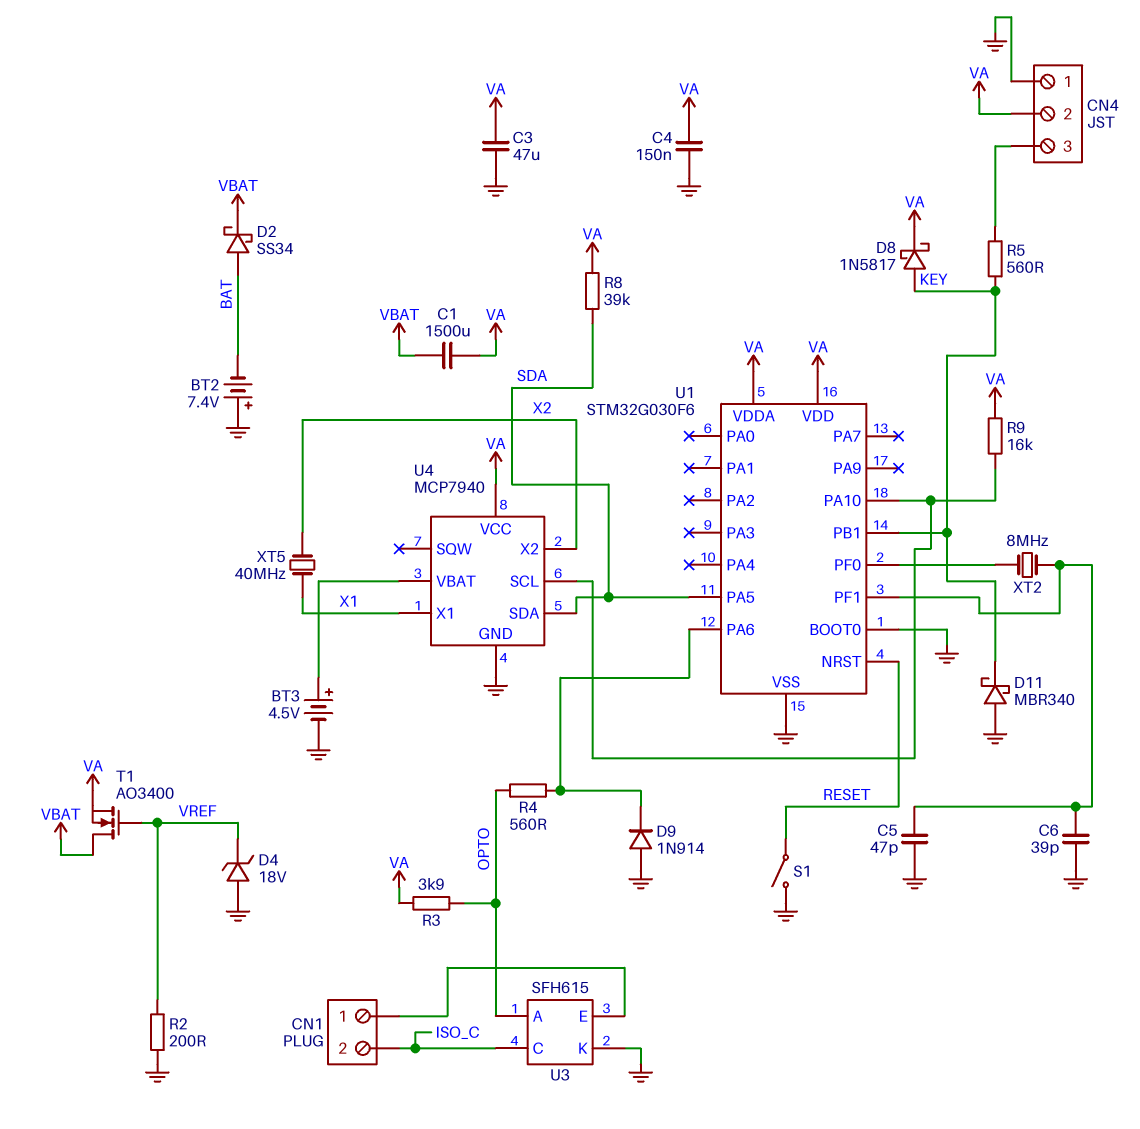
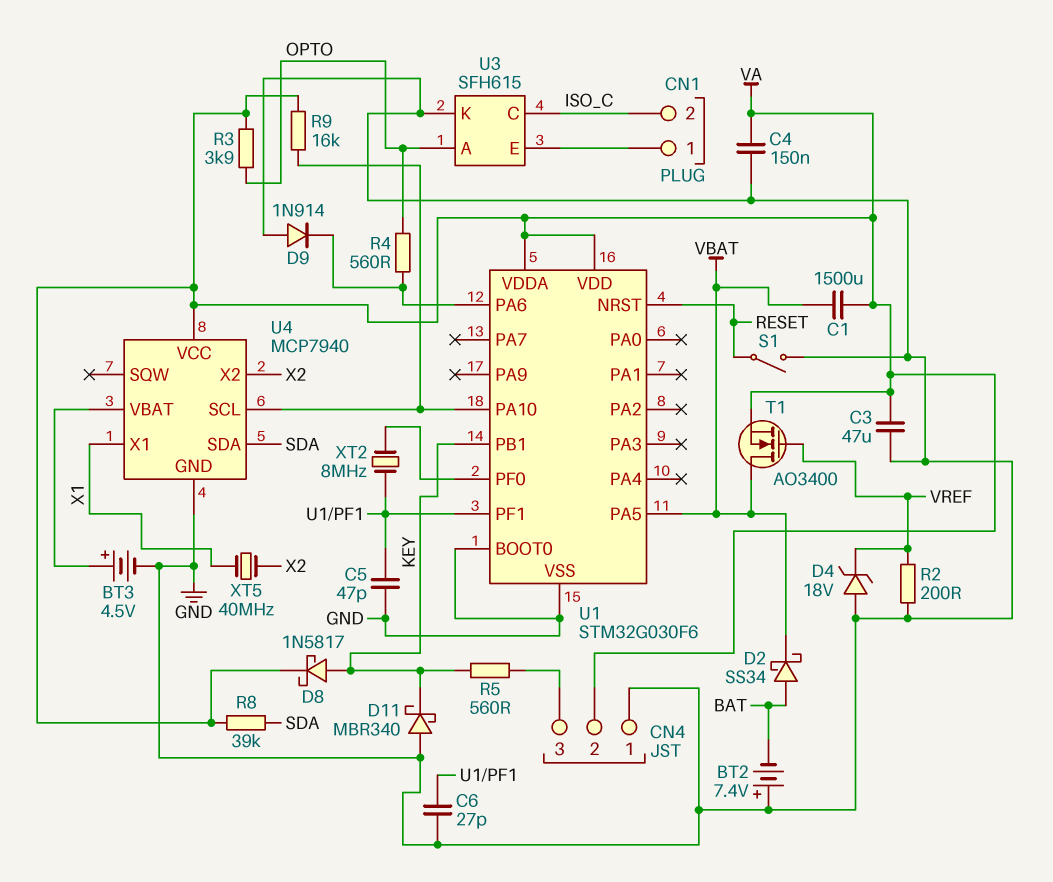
C6: 39pF (GND, U1/PF1) -> 27pF (GND, U1/PF1)
U1 pin PA5: SDA -> VBAT

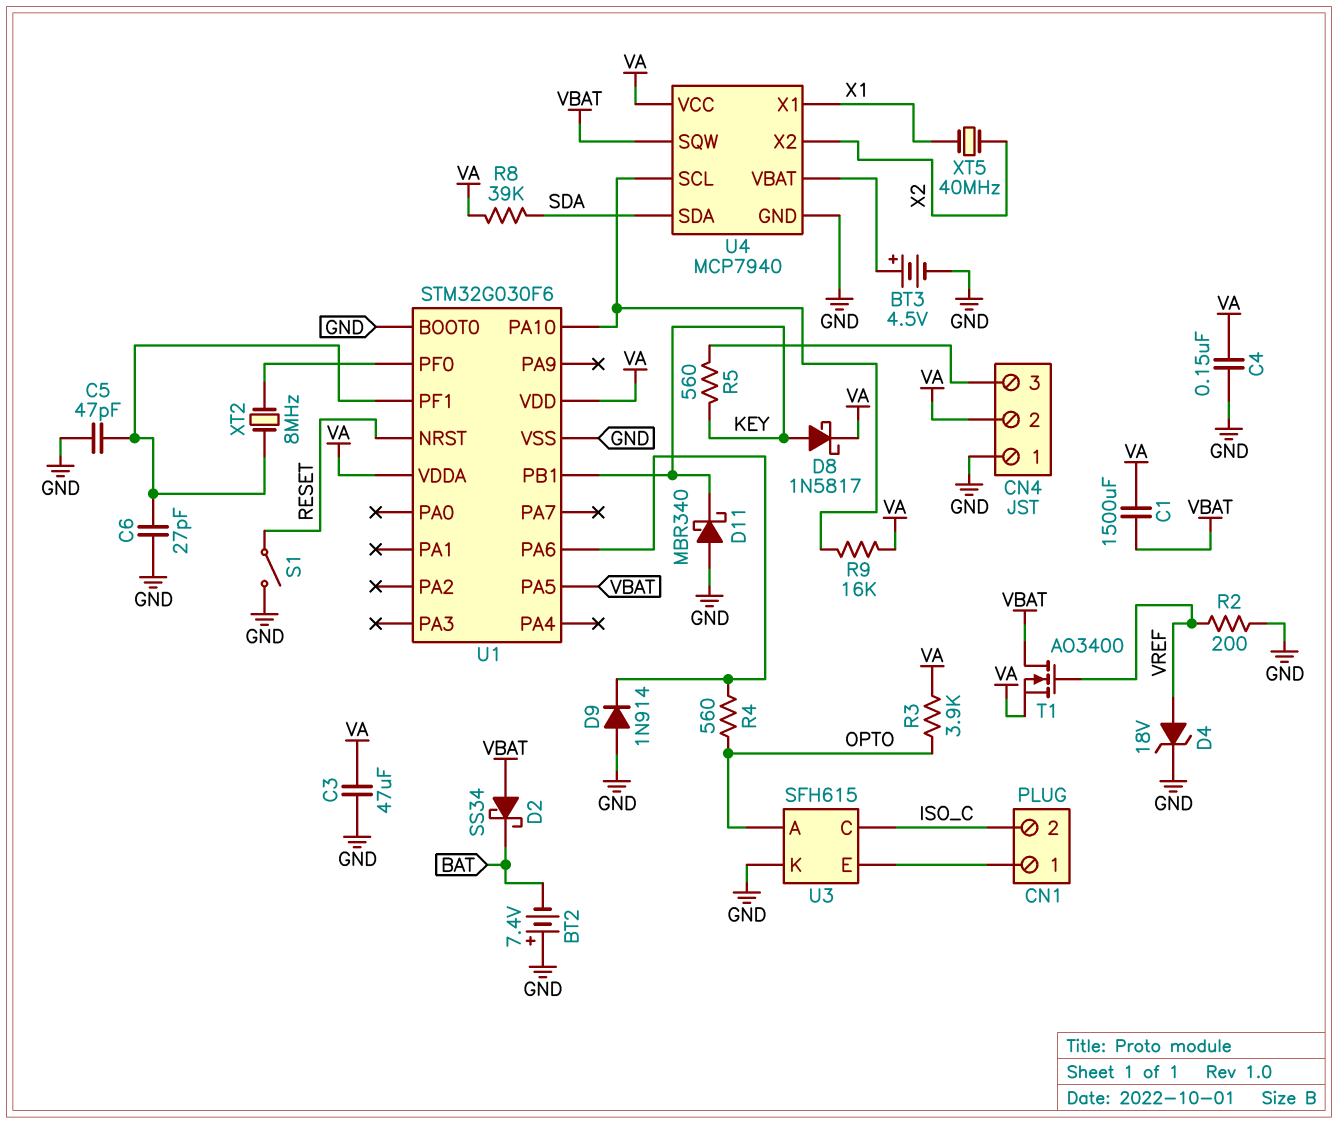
D2: schottky SS34 (A BAT, K VBAT) -> schottky SS34 (A VBAT, K BAT)
D4: zener 18V (A GND, K VREF) -> zener 18V (A VREF, K GND)
U4 pin SQW: none -> VBAT

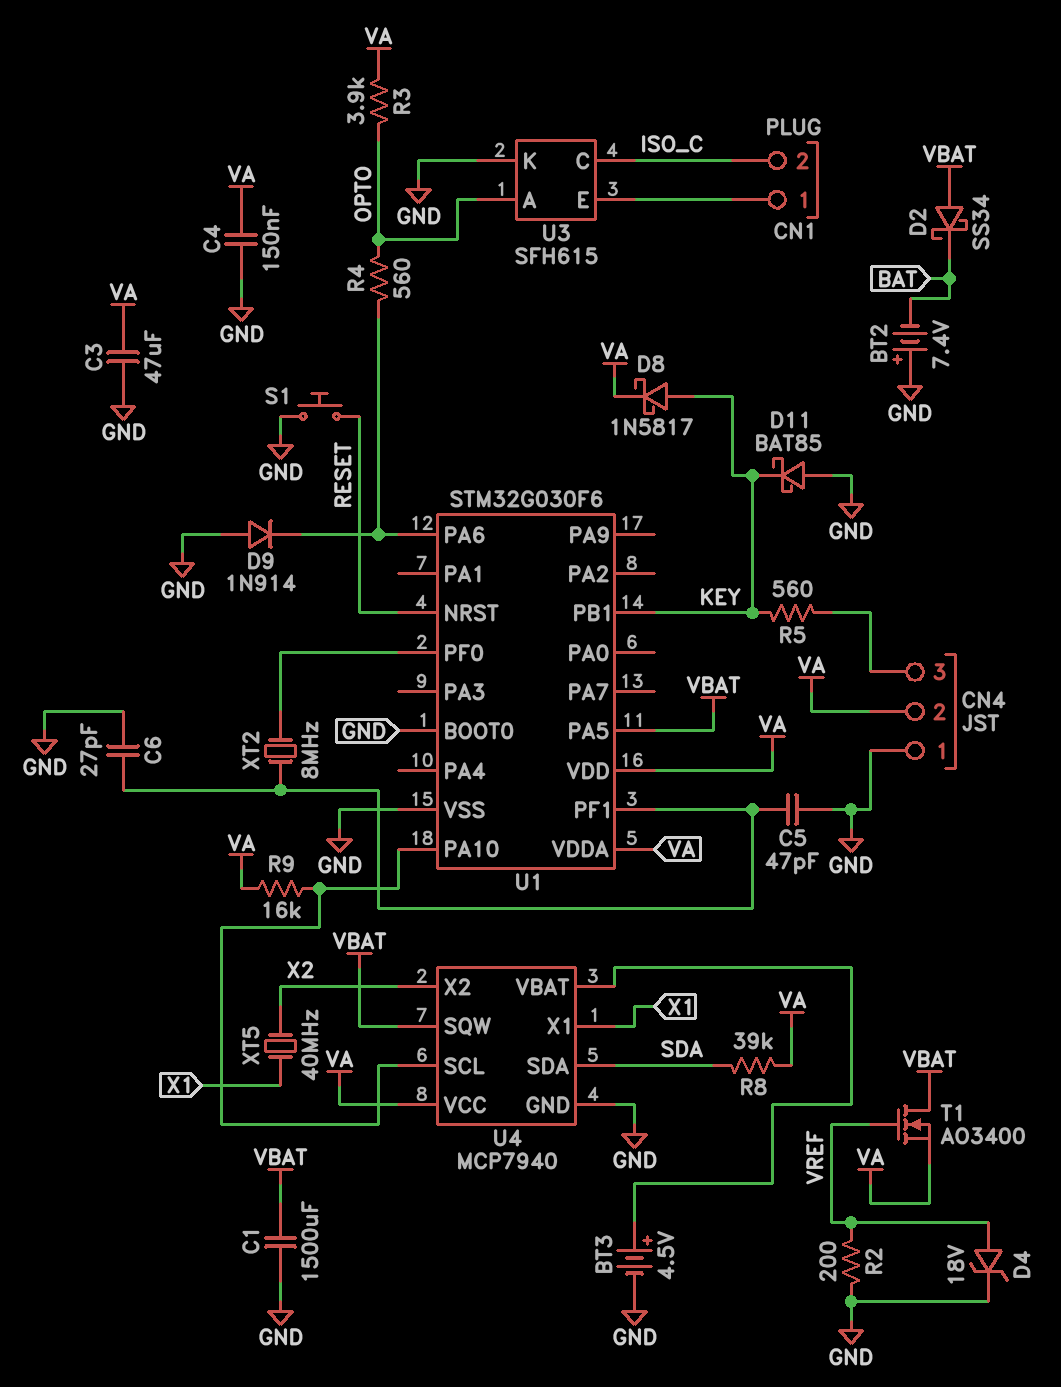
C1: 1500uF (VA, VBAT) -> 1500uF (GND, VBAT)
D11: schottky MBR340 (A GND, K KEY) -> schottky BAT85 (A GND, K KEY)
S1: switch (GND, RESET) -> button (GND, RESET)

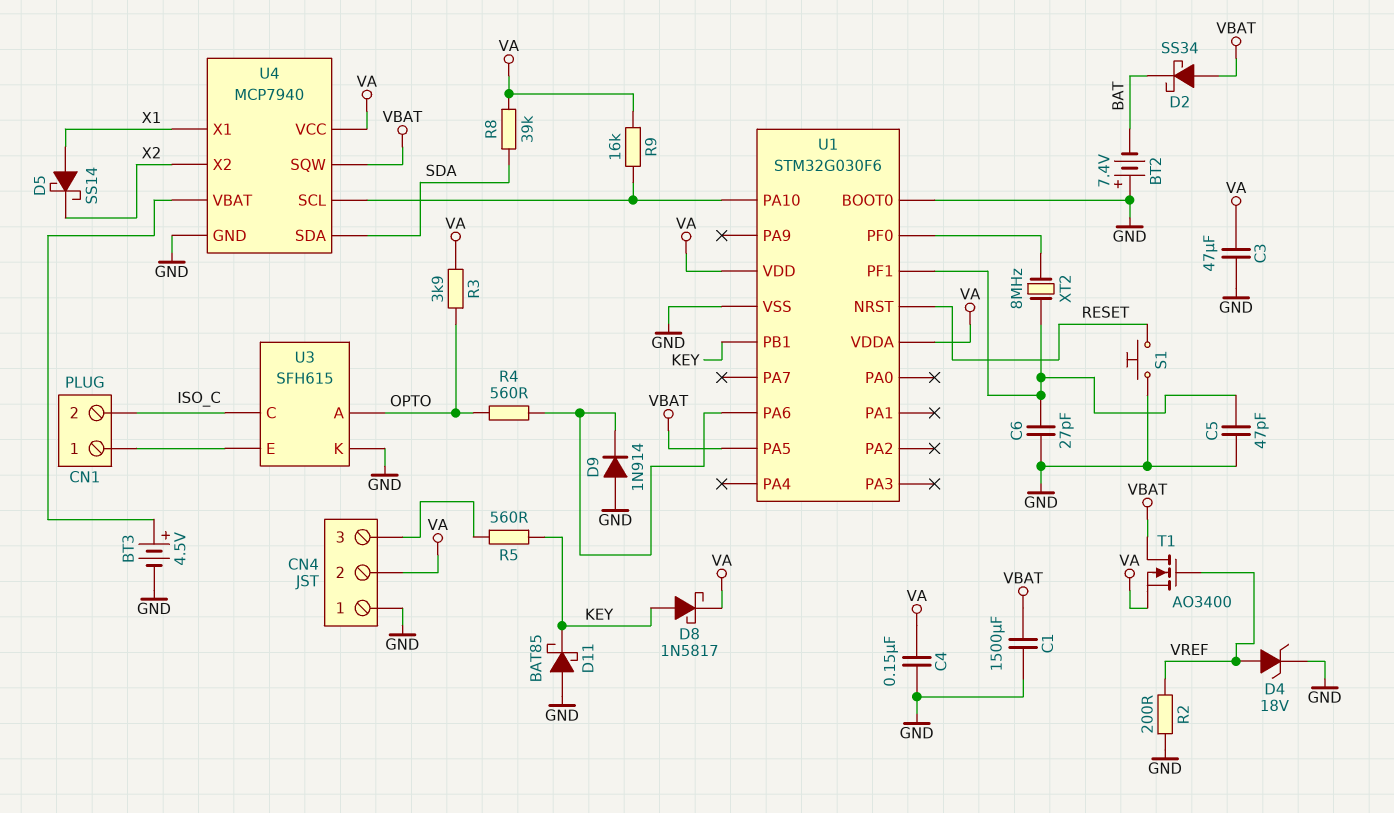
D5: none -> schottky SS14 (A X1, K X2)
XT5: 40MHz (X1, X2) -> none

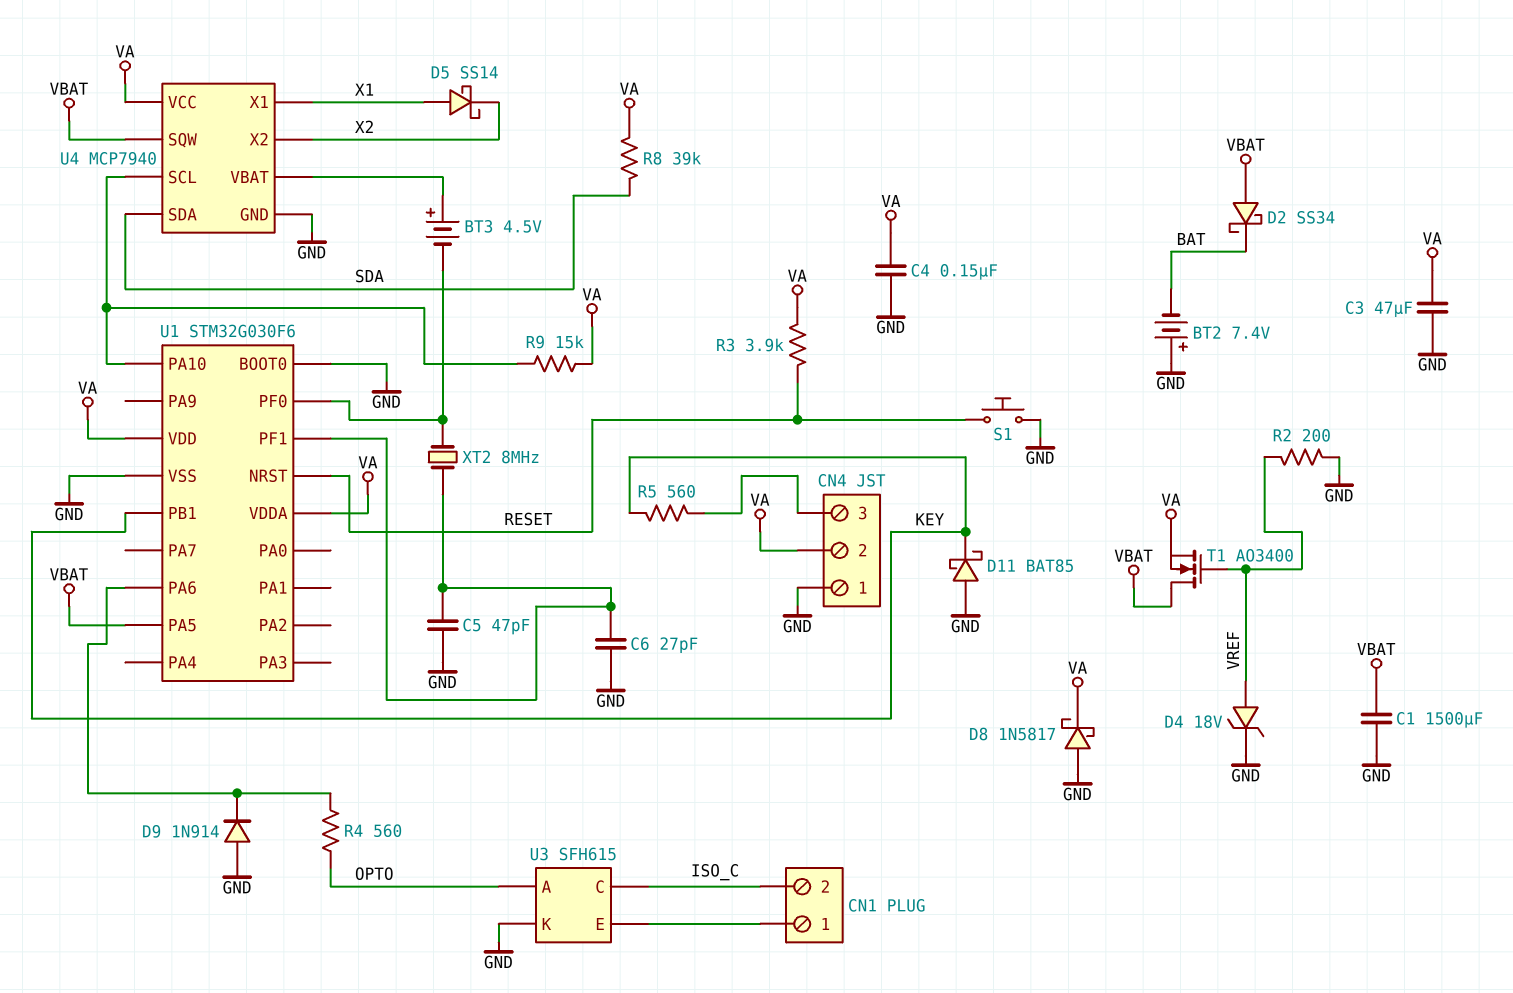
BT3: 4.5V (plus U4/VBAT, minus GND) -> 4.5V (plus U4/VBAT, minus U1/PF0)
D8: schottky 1N5817 (A KEY, K VA) -> schottky 1N5817 (A GND, K VA)
R3: 3.9k (OPTO, VA) -> 3.9k (RESET, VA)
R9: 16k (U1/PA10, VA) -> 15k (U1/PA10, VA)

